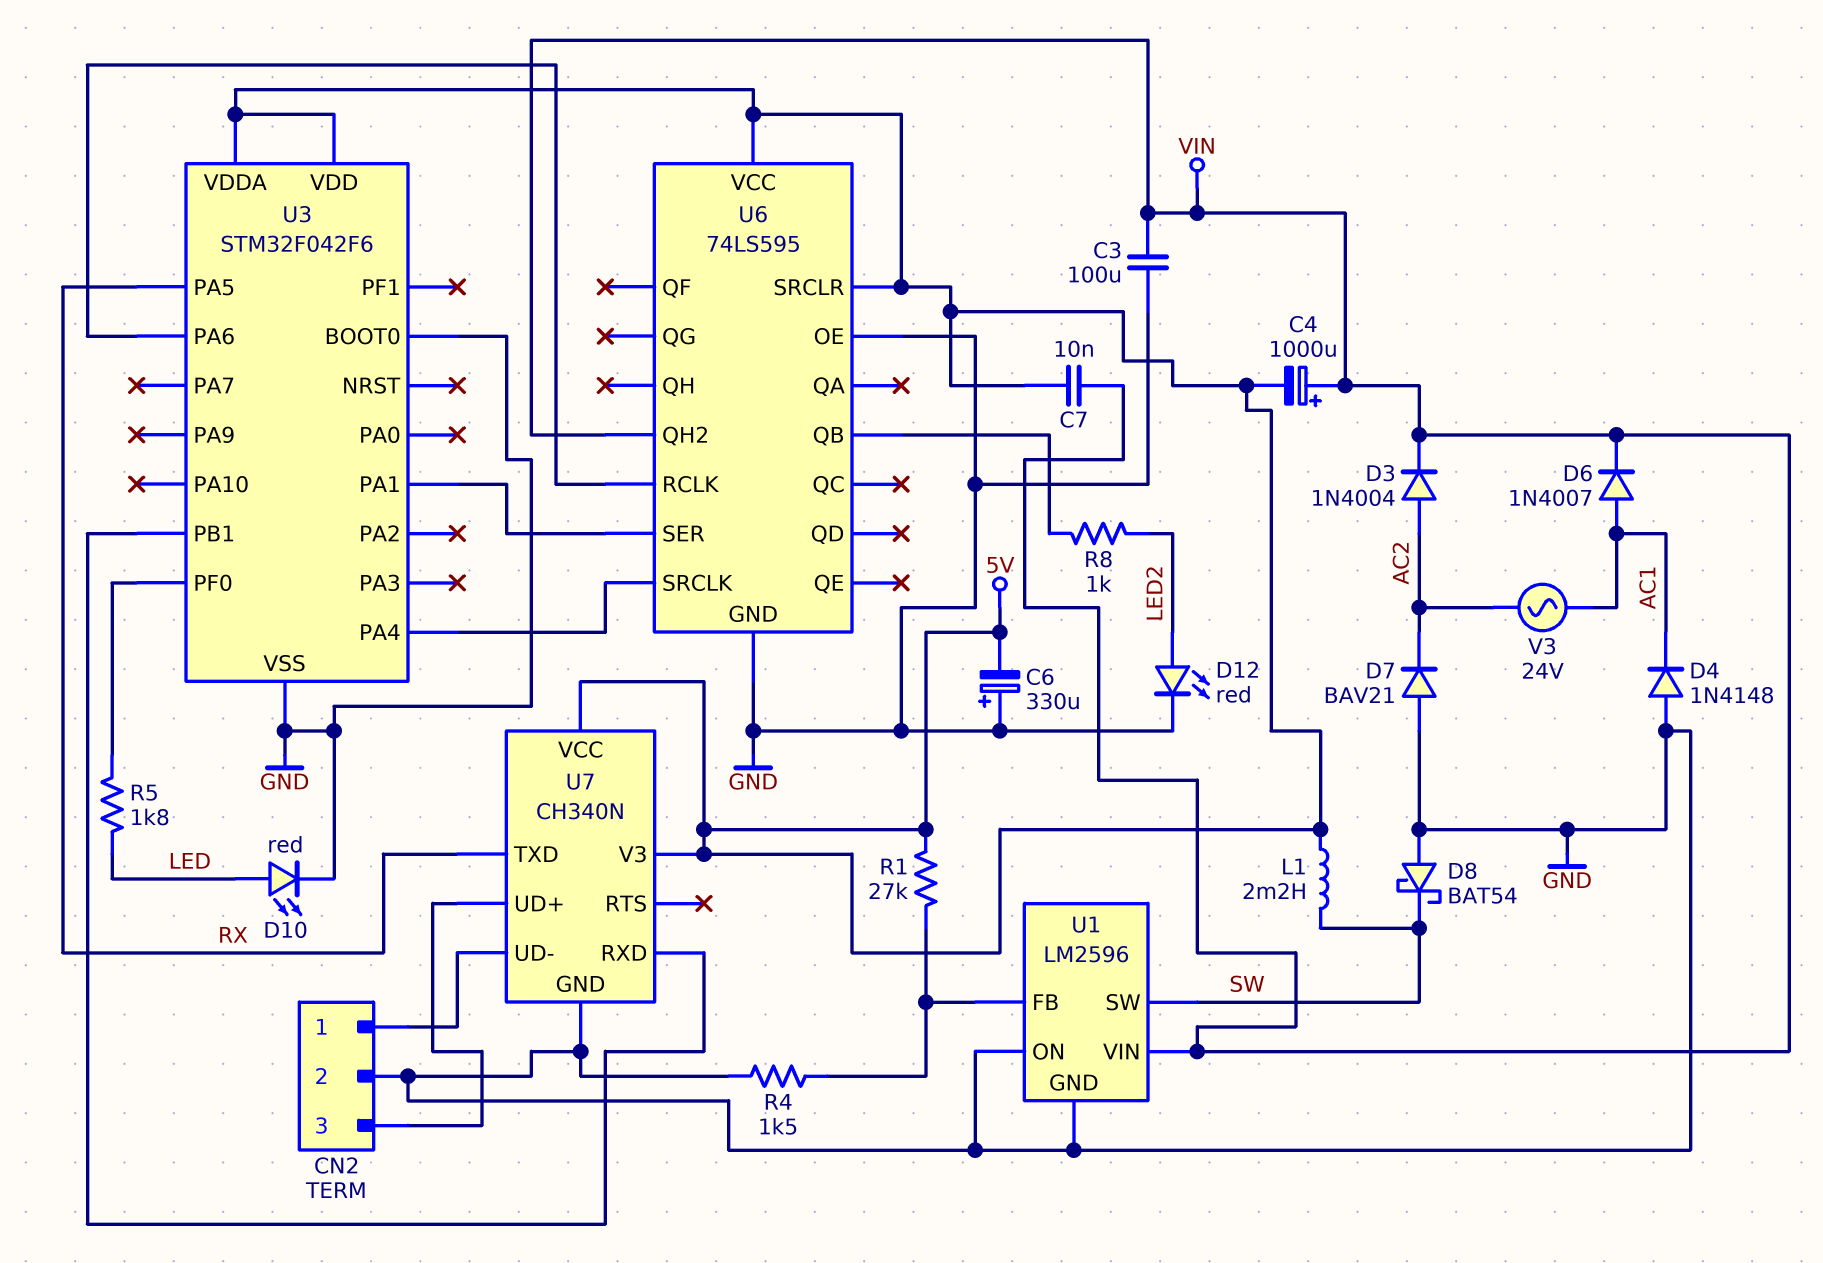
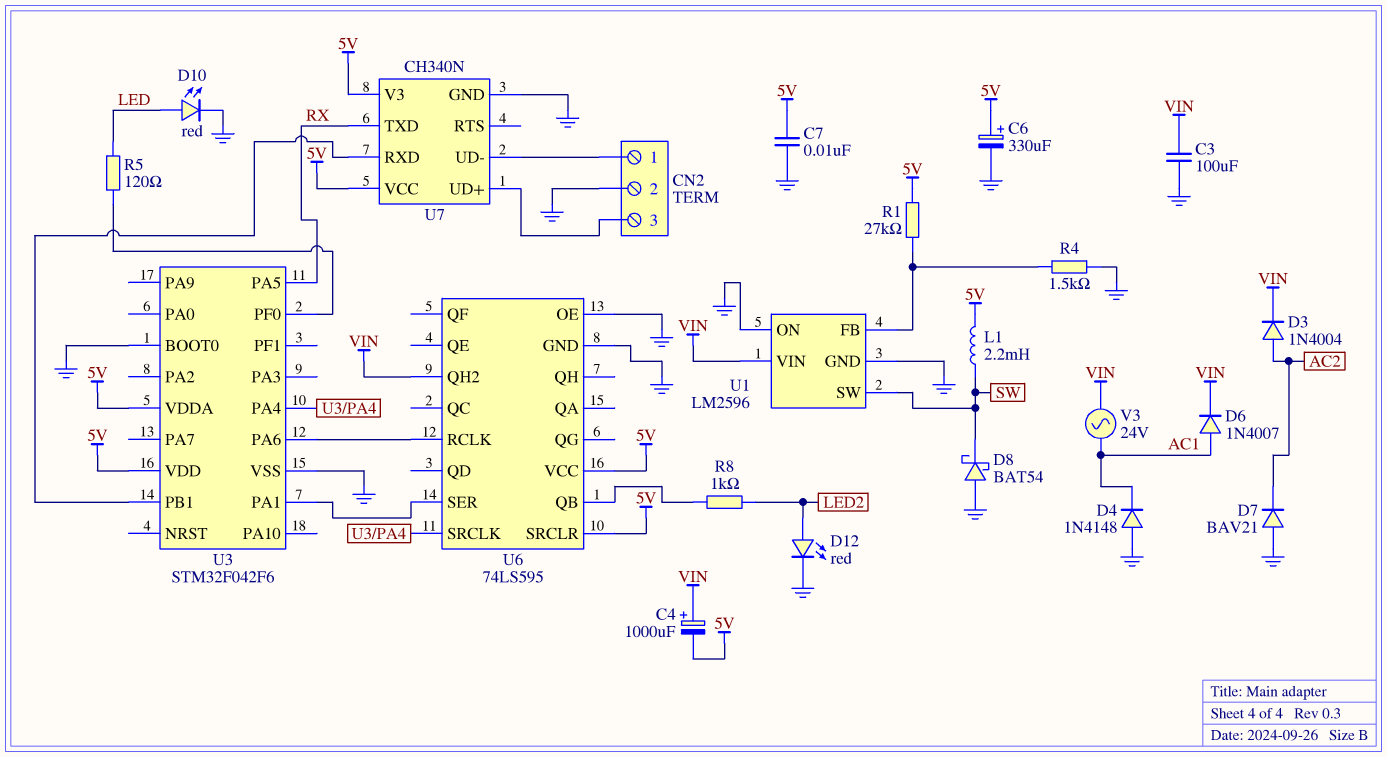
C6: 330uF (plus GND, minus 5V) -> 330uF (plus 5V, minus GND)
C7: 10nF (5V, VIN) -> 10nF (5V, GND)
R5: 1.8k (LED, U3/PF0) -> 120 (LED, U3/PF0)
V3: AC 24V (AC1, AC2) -> AC 24V (AC1, VIN)

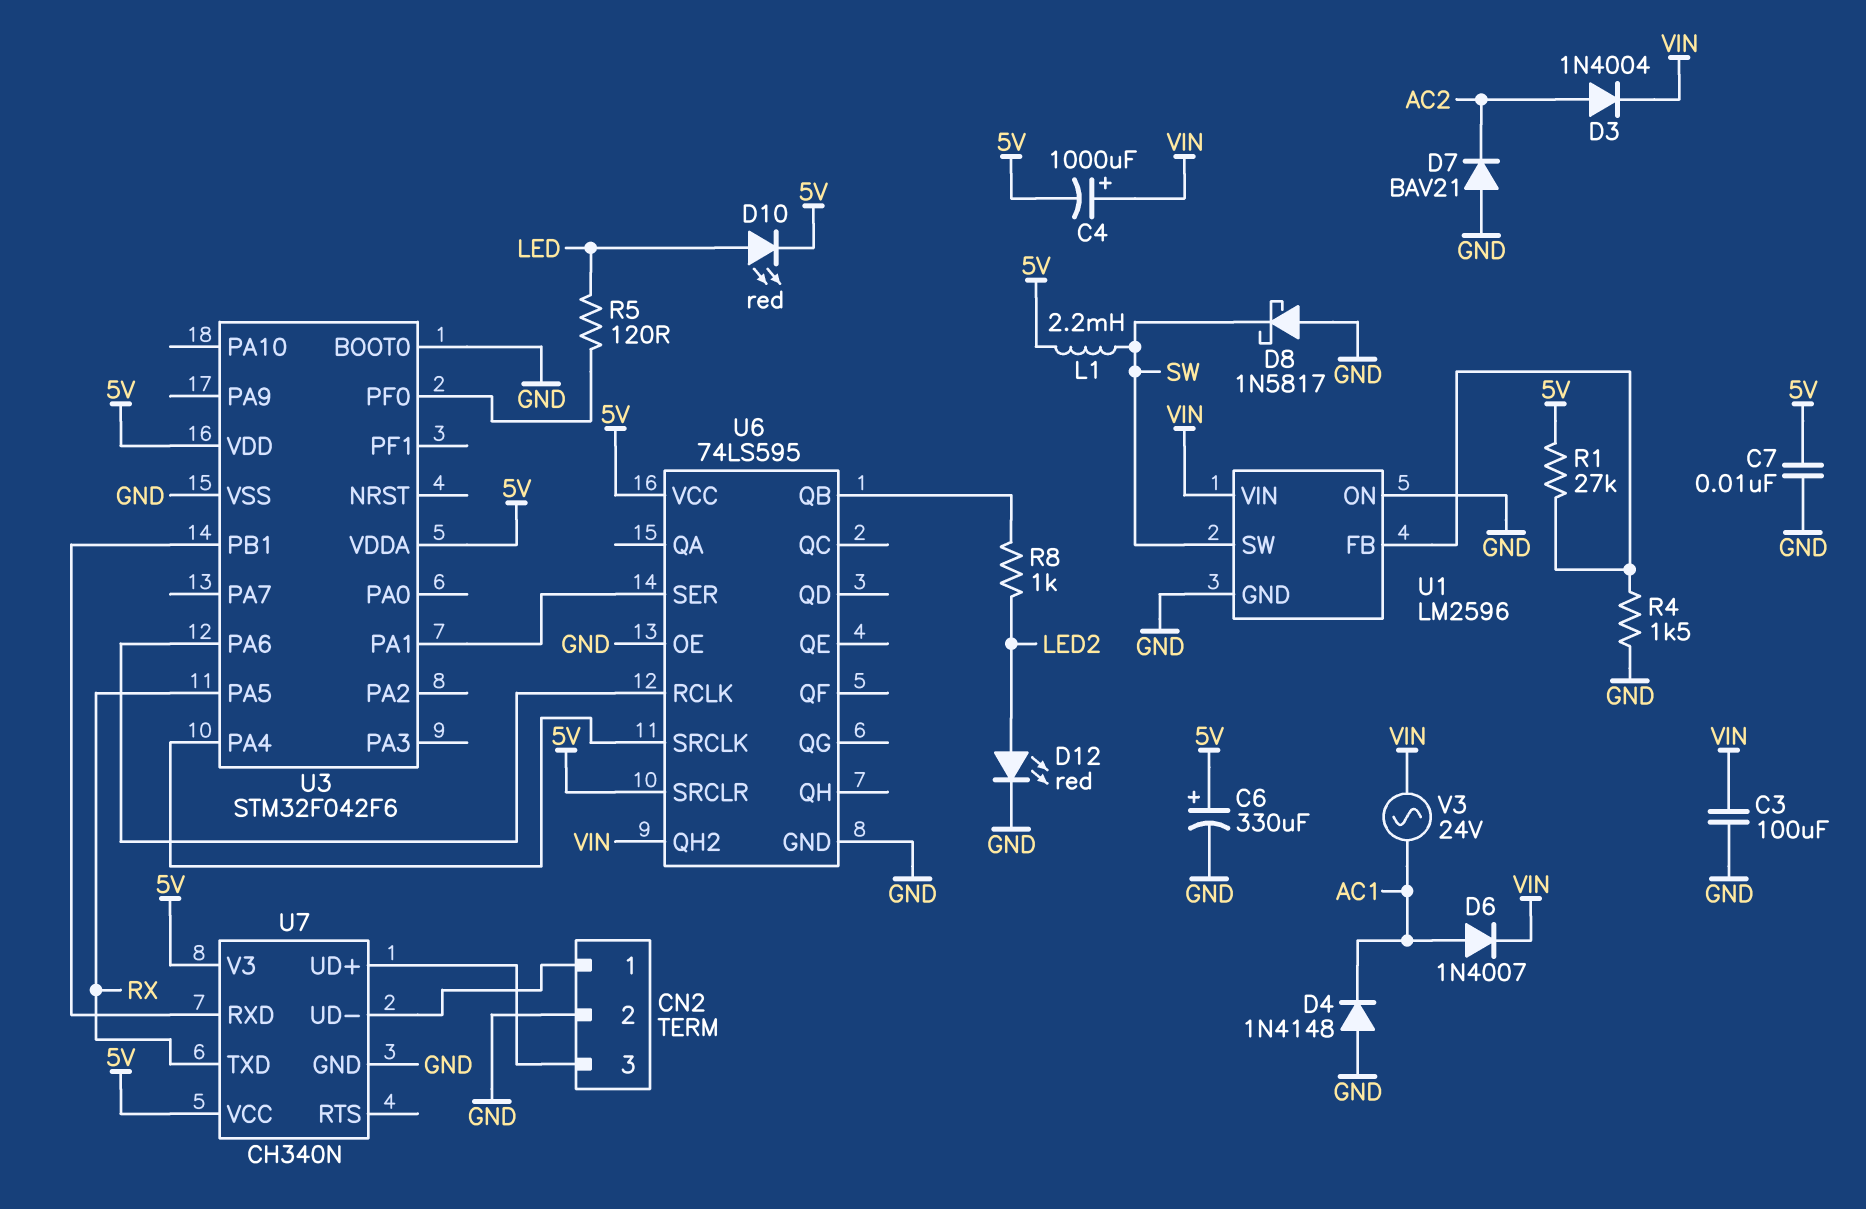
D8: schottky BAT54 (A GND, K SW) -> schottky 1N5817 (A GND, K SW)
D10: LED red (A LED, K GND) -> LED red (A LED, K 5V)

